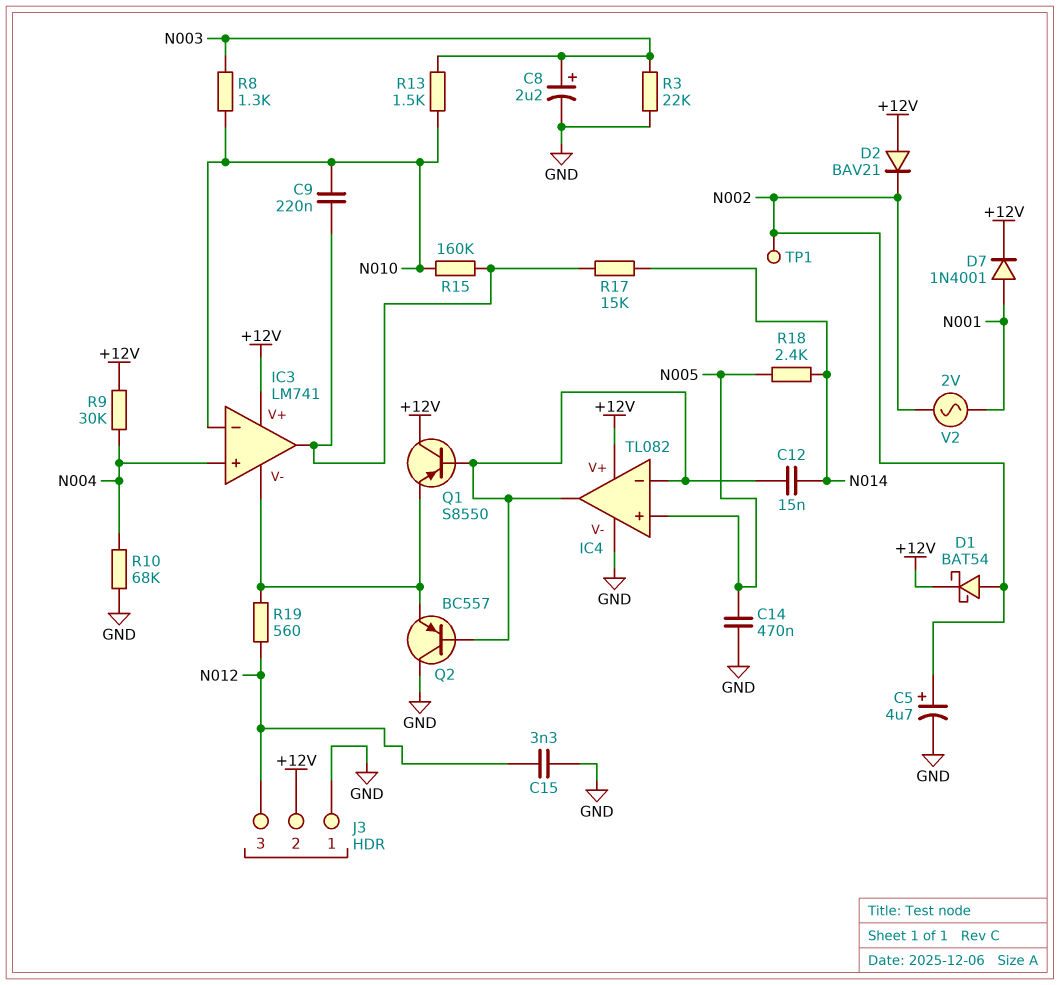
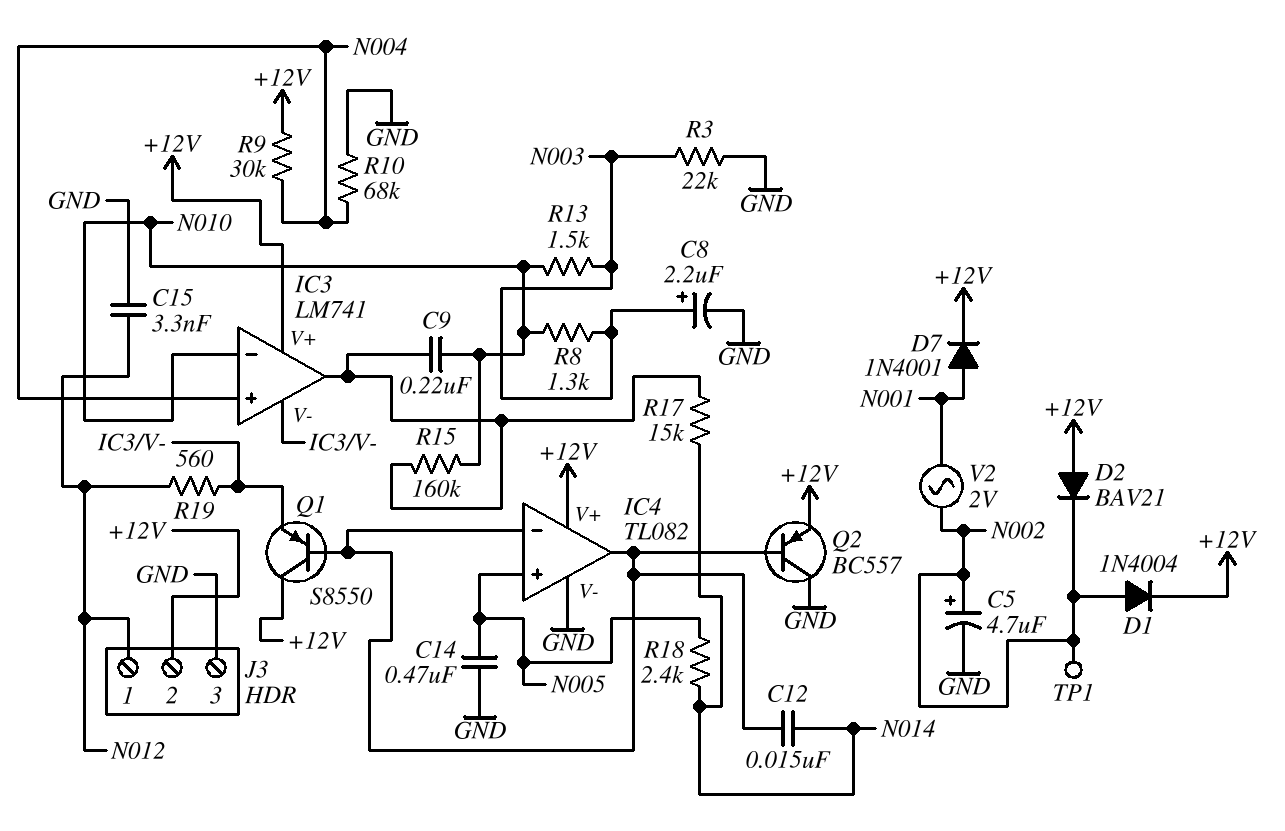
D1: schottky BAT54 (A N002, K +12V) -> diode 1N4004 (A N002, K +12V)
J3 pin 1: GND -> N012
J3 pin 3: N012 -> GND
Q2: PNP BC557 (B IC4/in-, C GND, E IC3/V-) -> PNP BC557 (B IC4/in-, C GND, E +12V)

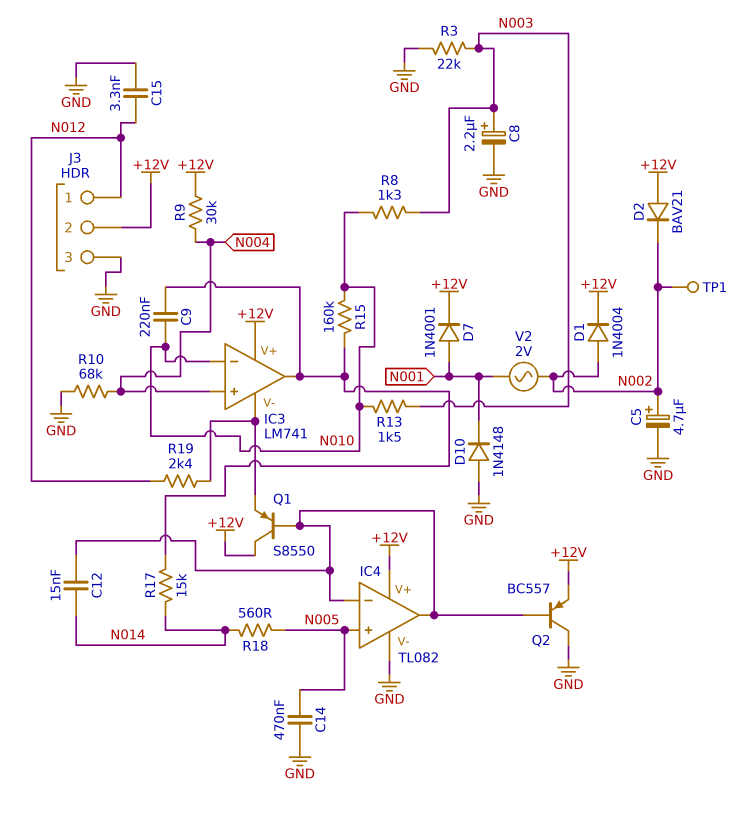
D10: none -> diode 1N4148 (A GND, K N001)
R18: 2.4k (N005, N014) -> 560 (N005, N014)
R19: 560 (IC3/V-, N012) -> 2.4k (IC3/V-, N012)

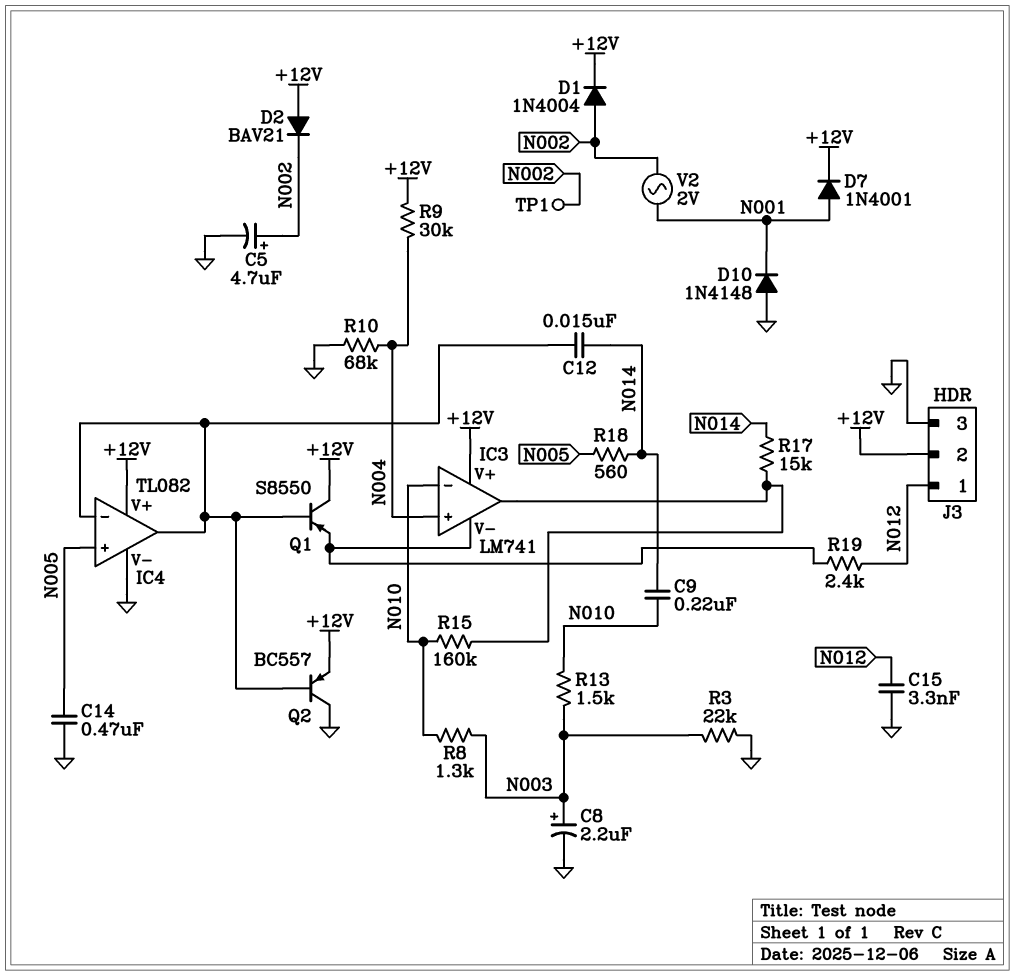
C9: 220nF (IC3/out, N010) -> 220nF (N010, N014)

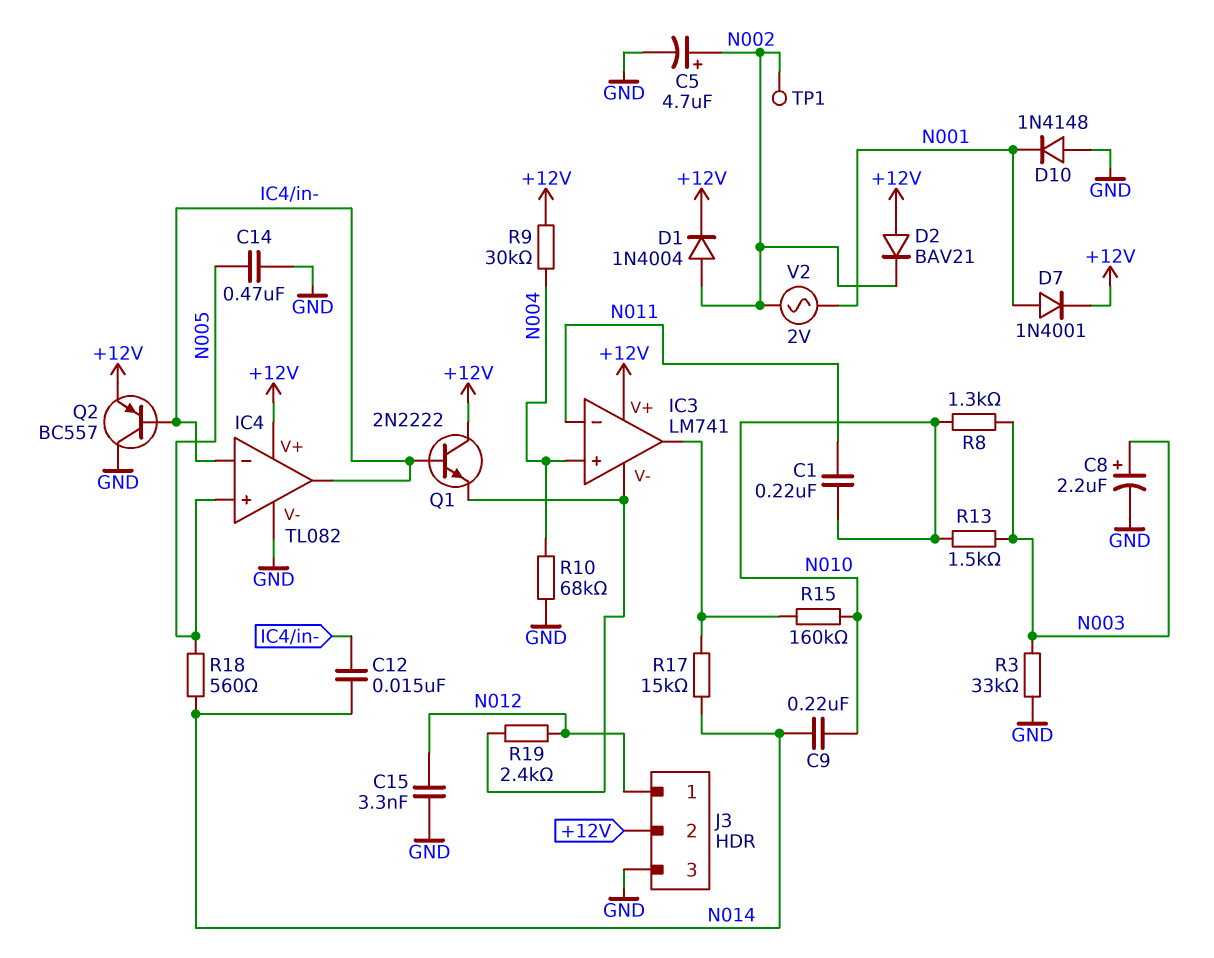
C1: none -> 220nF (N010, N011)
IC3 pin in-: N010 -> N011
Q1: PNP S8550 (B IC4/in-, C +12V, E IC3/V-) -> NPN 2N2222 (B IC4/in-, C +12V, E IC3/V-)
R3: 22k (GND, N003) -> 33k (GND, N003)

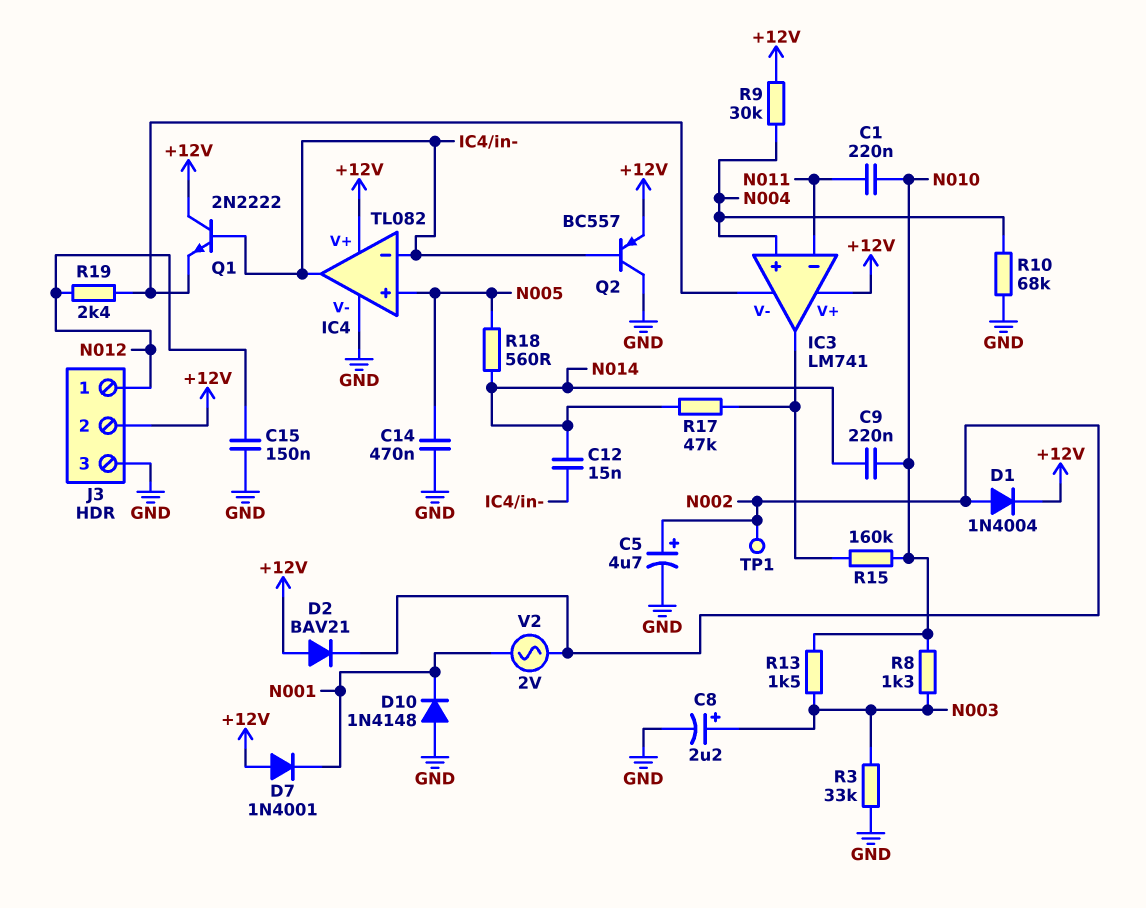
C15: 3.3nF (GND, N012) -> 150nF (GND, N012)
D7: diode 1N4001 (A N001, K +12V) -> diode 1N4001 (A +12V, K N001)
R17: 15k (IC3/out, N014) -> 47k (IC3/out, N014)

